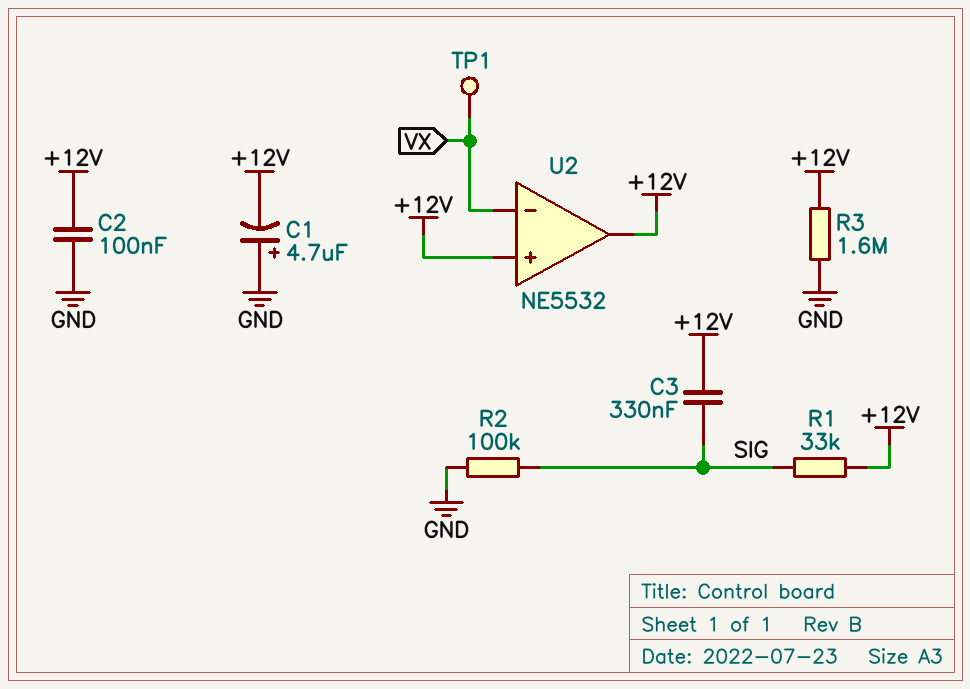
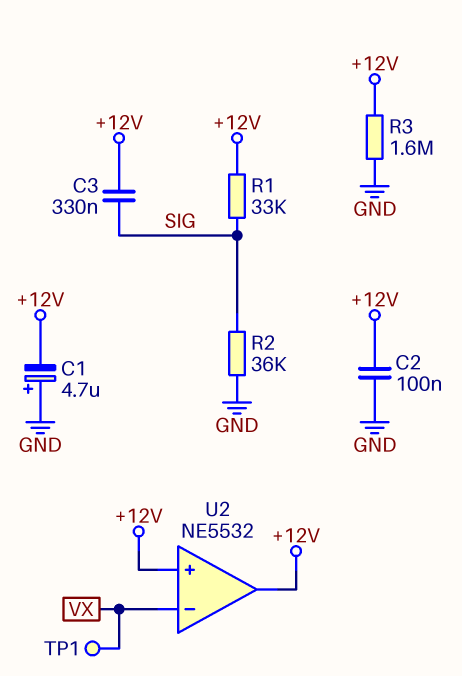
R2: 100k (GND, SIG) -> 36k (GND, SIG)

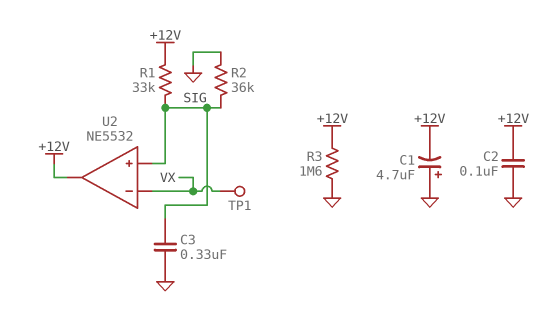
C3: 330nF (+12V, SIG) -> 330nF (GND, SIG)
U2 pin in+: +12V -> SIG

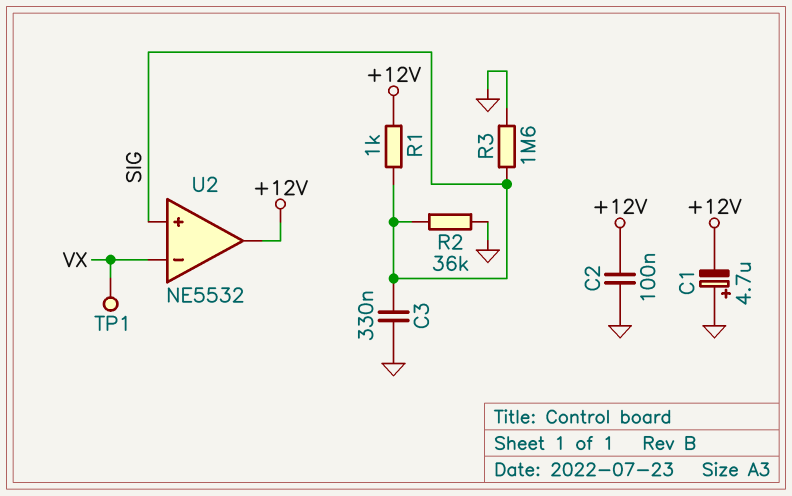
R1: 33k (+12V, SIG) -> 1k (+12V, SIG)
R3: 1.6M (+12V, GND) -> 1.6M (GND, SIG)

